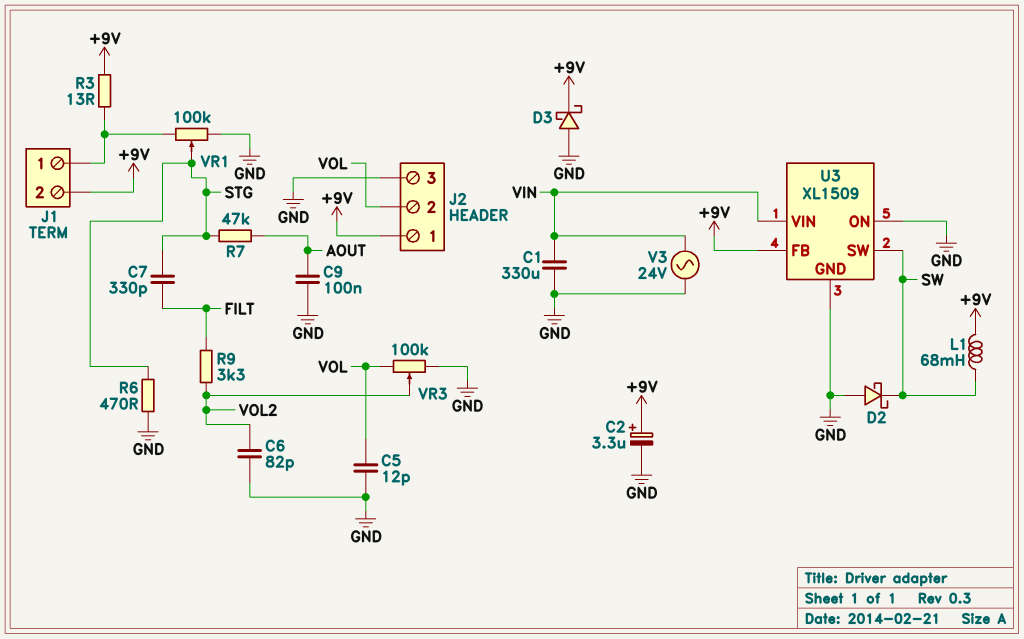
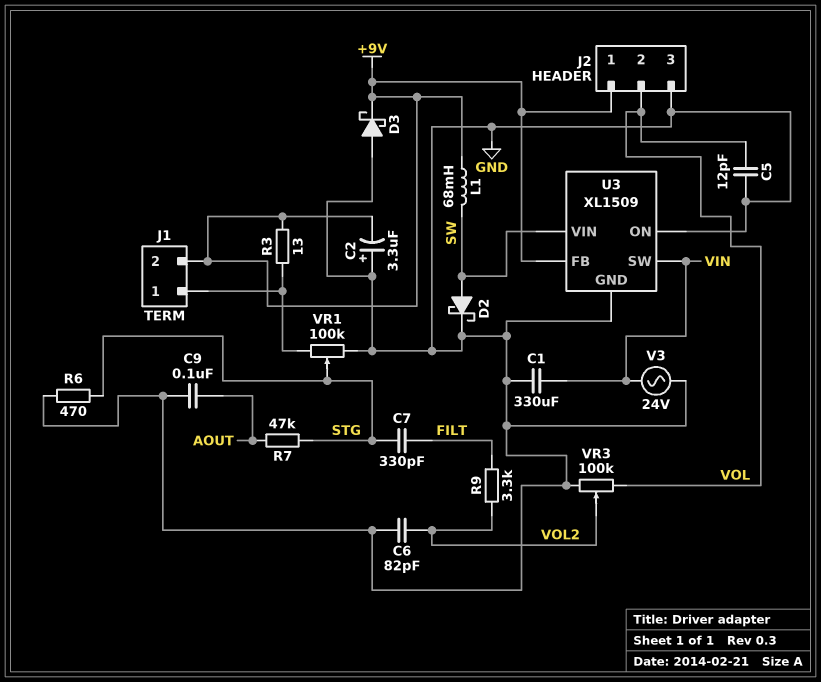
C2: 3.3uF (plus +9V, minus GND) -> 3.3uF (plus GND, minus +9V)
D2: schottky (A GND, K SW) -> schottky (A SW, K GND)
U3 pin SW: SW -> VIN
U3 pin VIN: VIN -> SW

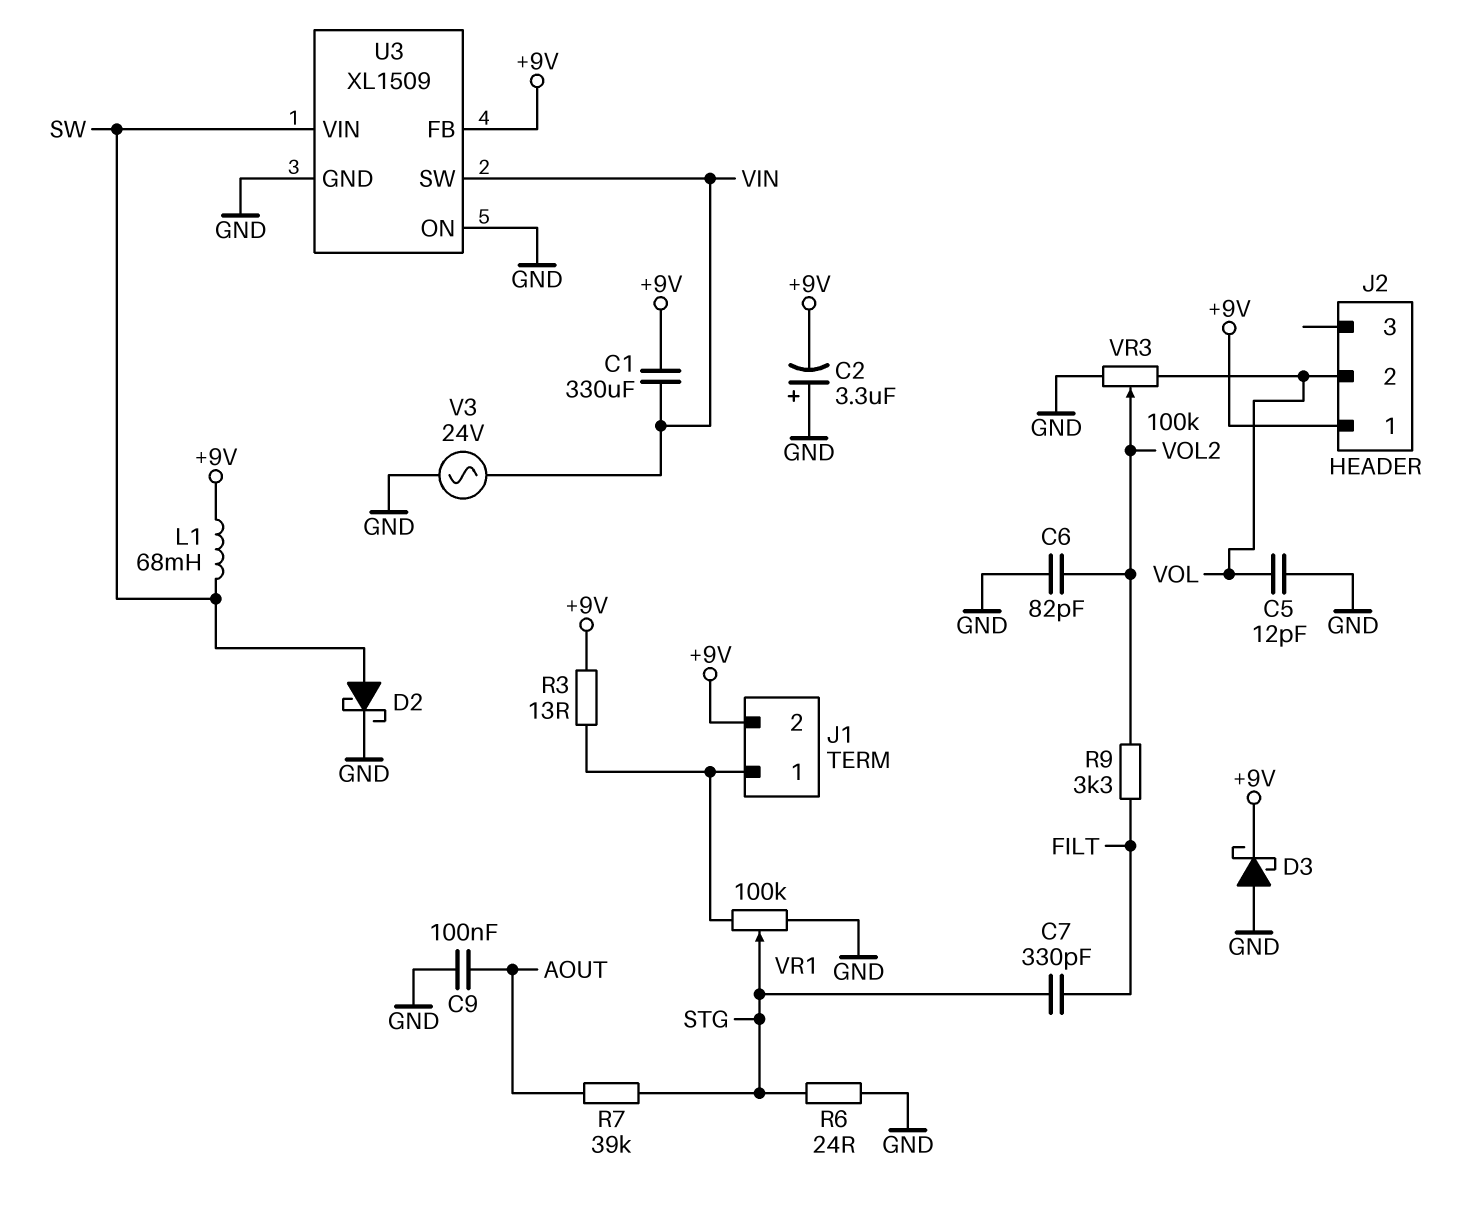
C1: 330uF (GND, VIN) -> 330uF (+9V, VIN)
J2 pin 3: GND -> none
R6: 470 (GND, STG) -> 24 (GND, STG)
R7: 47k (AOUT, STG) -> 39k (AOUT, STG)

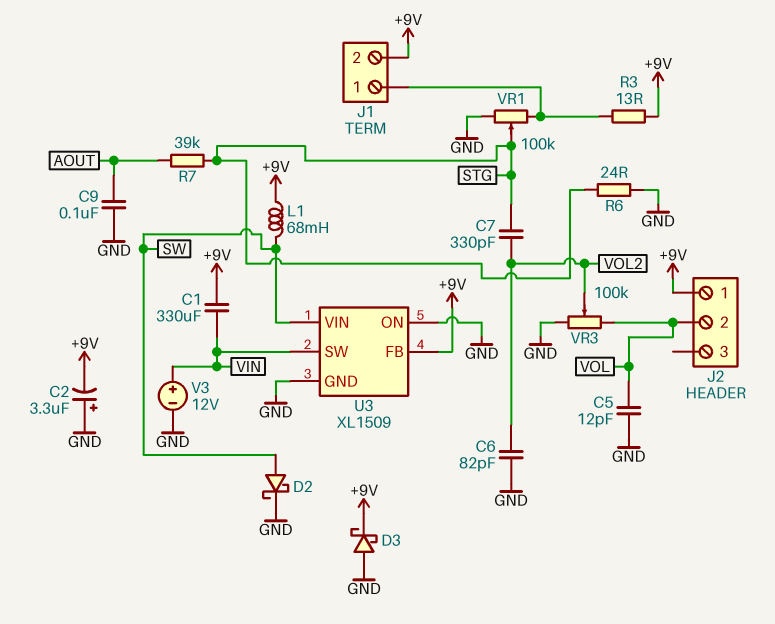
C7: 330pF (FILT, STG) -> 330pF (STG, VOL2)
R9: 3.3k (FILT, VOL2) -> none
V3: AC 24V (GND, VIN) -> 12V (plus VIN, minus GND)

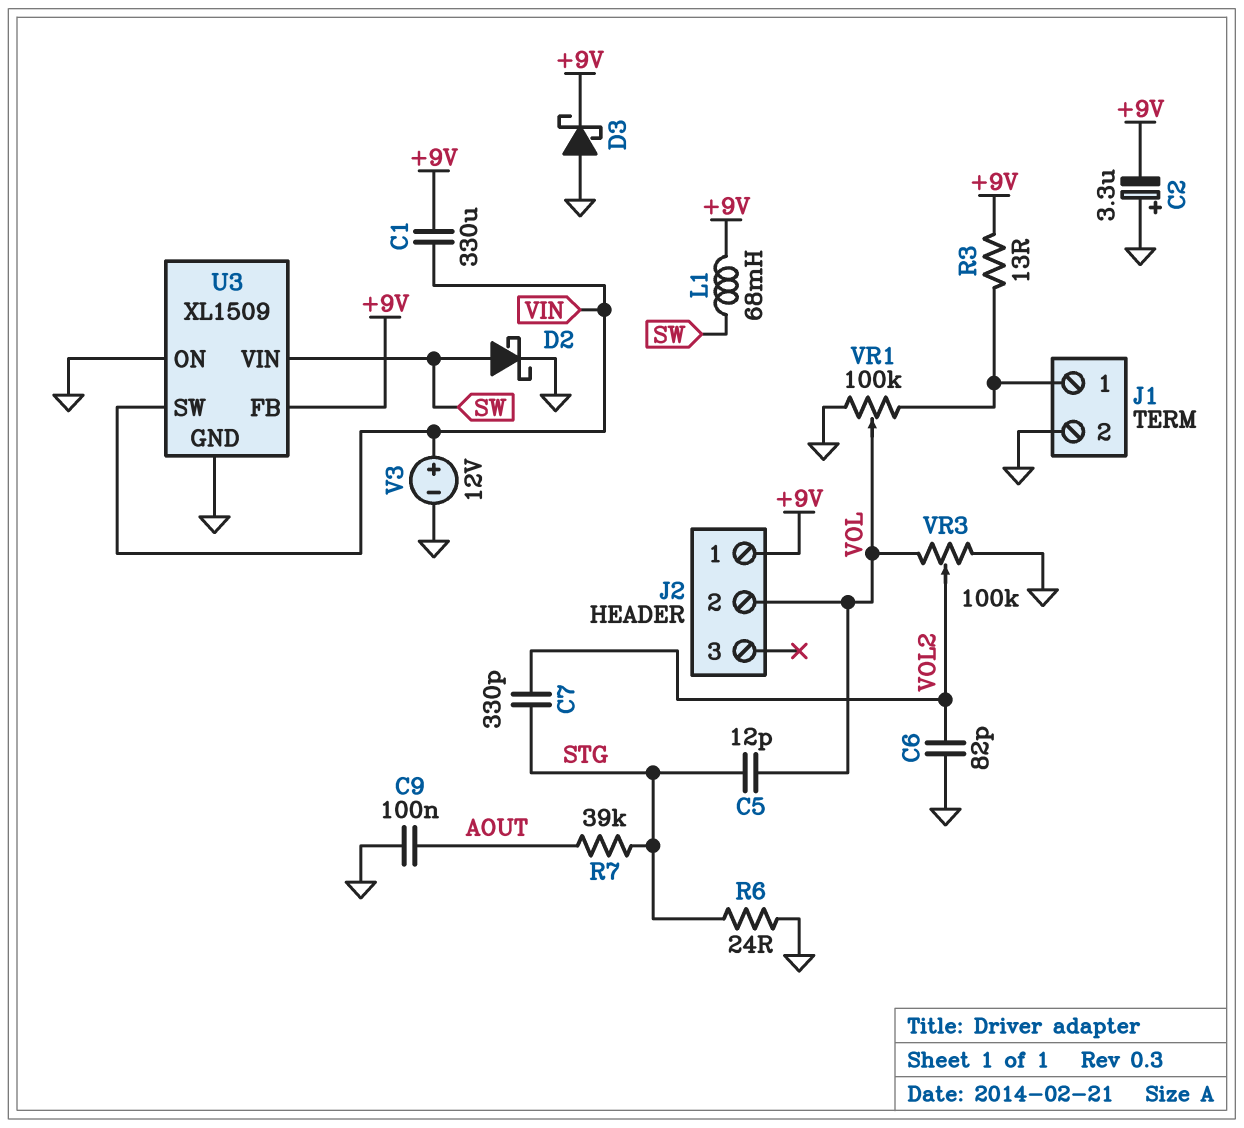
C5: 12pF (GND, VOL) -> 12pF (STG, VOL)
J1 pin 2: +9V -> GND
VR1: 100k (GND, J1/1, wiper STG) -> 100k (GND, J1/1, wiper VOL)

